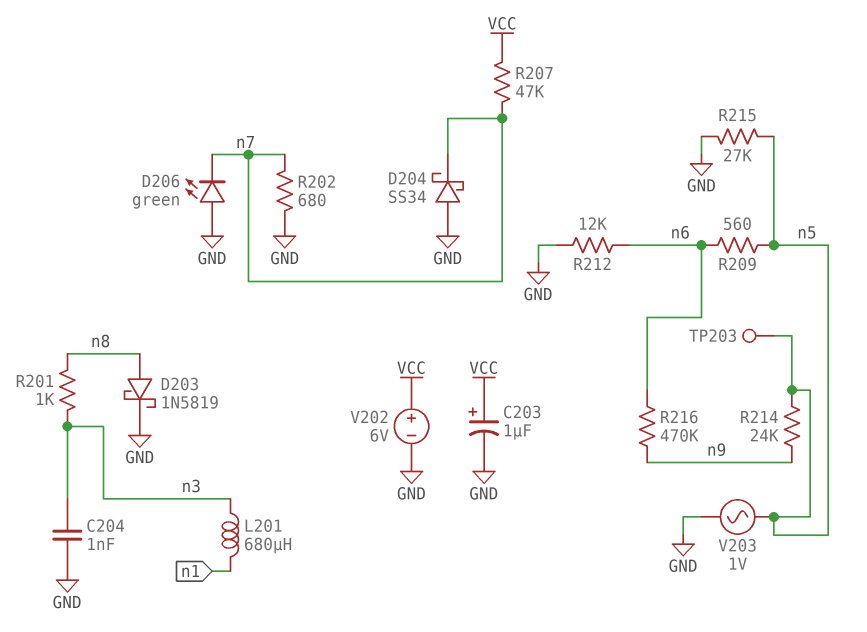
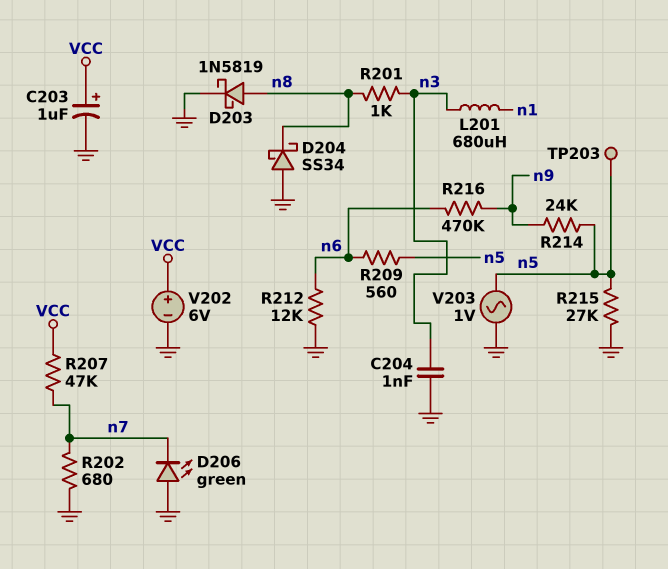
D204: schottky SS34 (A GND, K n7) -> schottky SS34 (A GND, K n8)

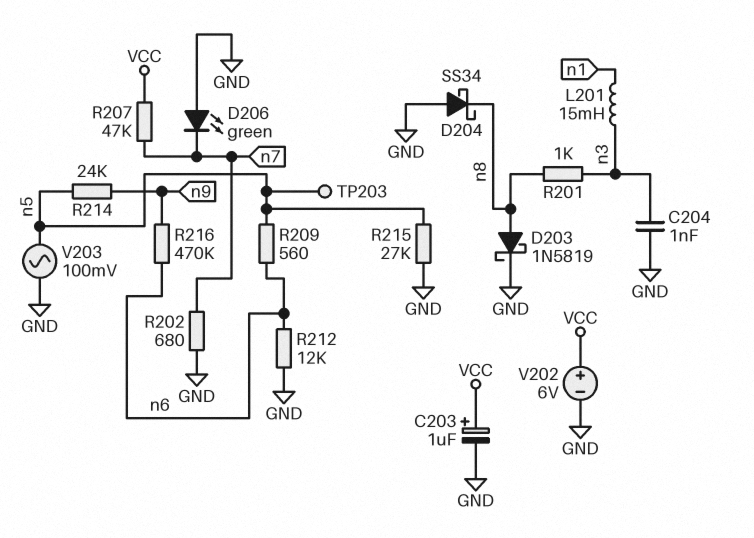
L201: 680uH (n1, n3) -> 15mH (n1, n3)
V203: AC 1V (GND, n5) -> AC 100mV (GND, n5)

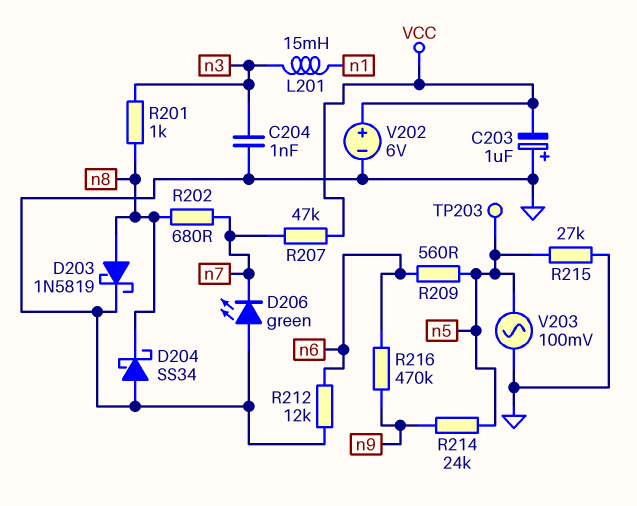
C203: 1uF (plus VCC, minus GND) -> 1uF (plus GND, minus VCC)
R202: 680 (GND, n7) -> 680 (n7, n8)

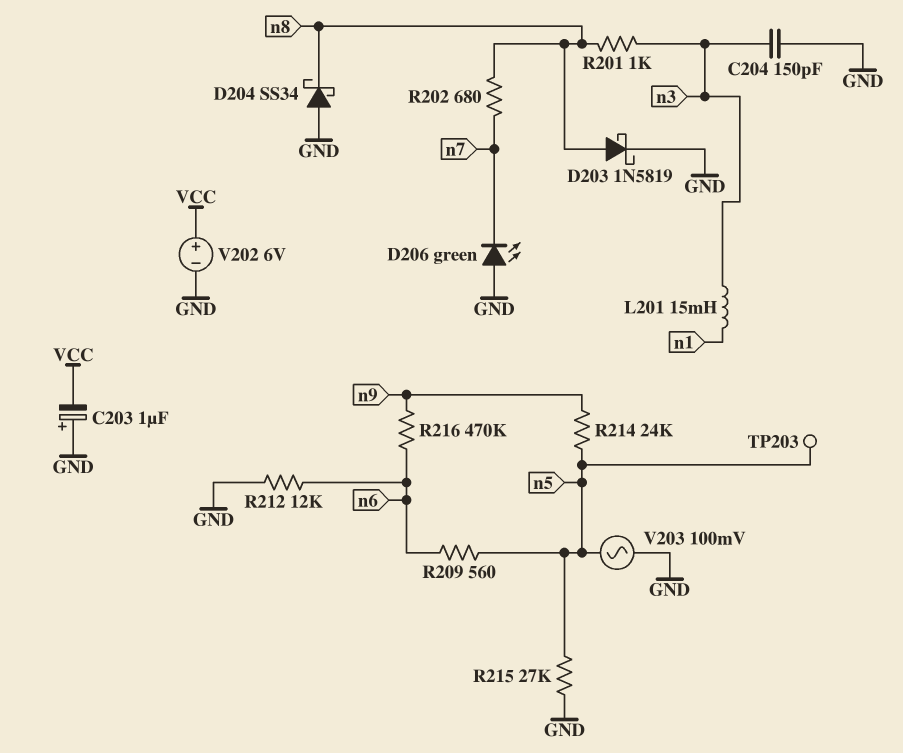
C204: 1nF (GND, n3) -> 150pF (GND, n3)
R207: 47k (VCC, n7) -> none

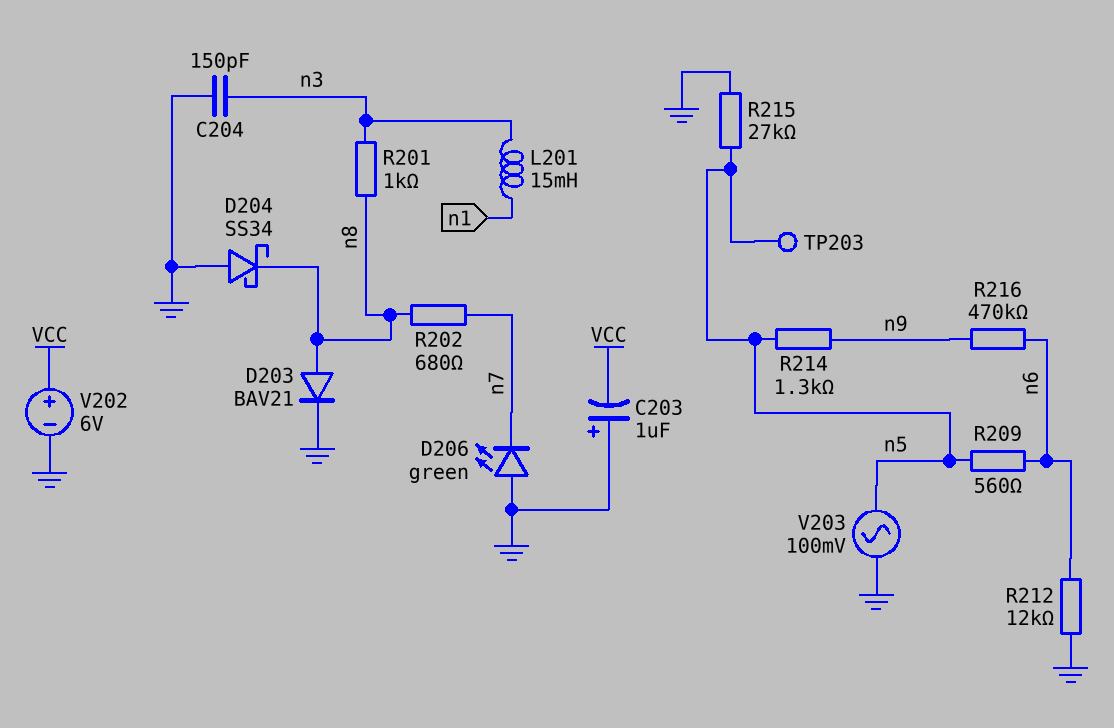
D203: schottky 1N5819 (A n8, K GND) -> diode BAV21 (A n8, K GND)
R214: 24k (n5, n9) -> 1.3k (n5, n9)

